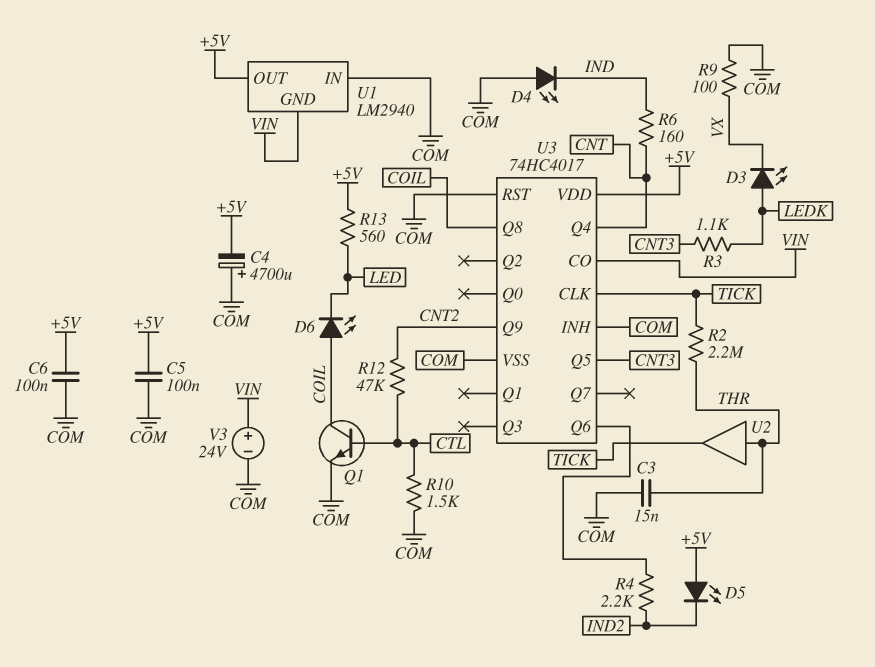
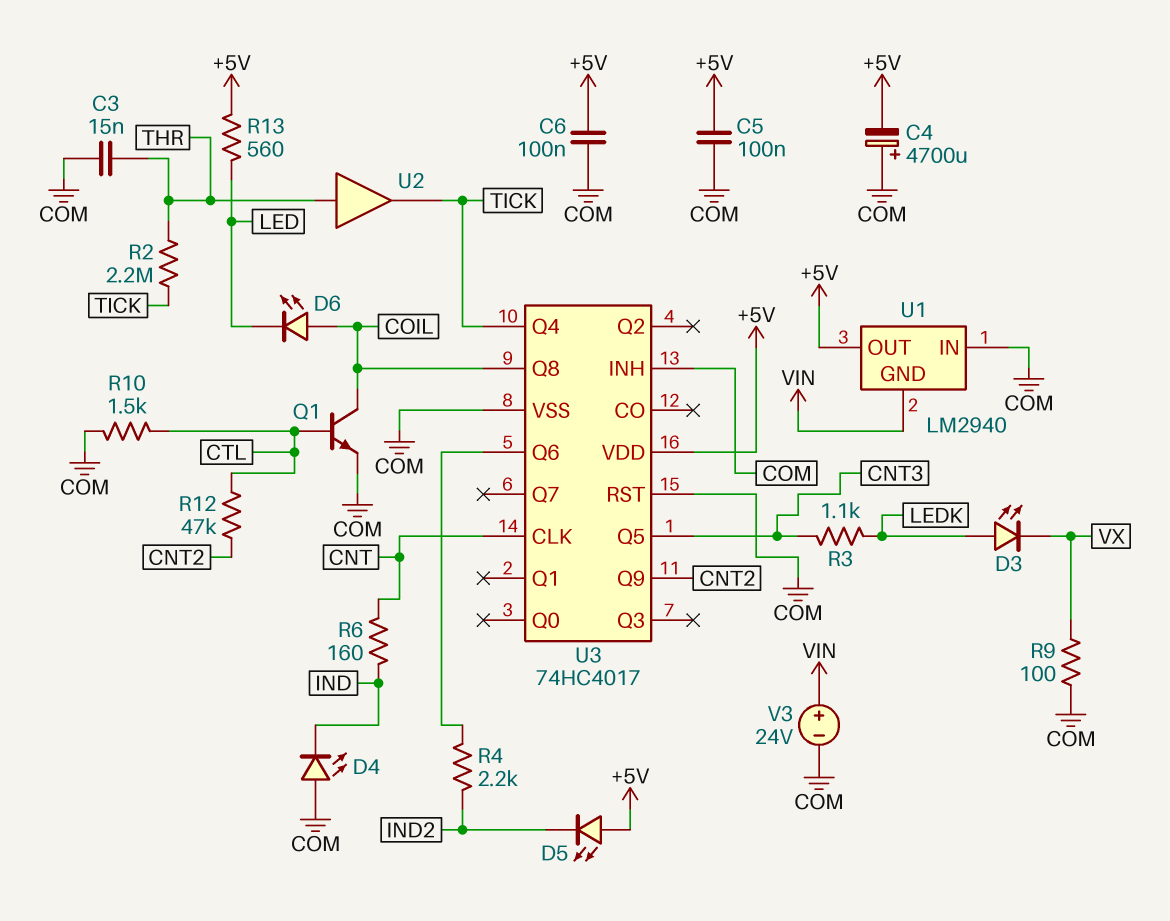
U3 pin CLK: TICK -> CNT
U3 pin CO: VIN -> none
U3 pin Q4: CNT -> TICK

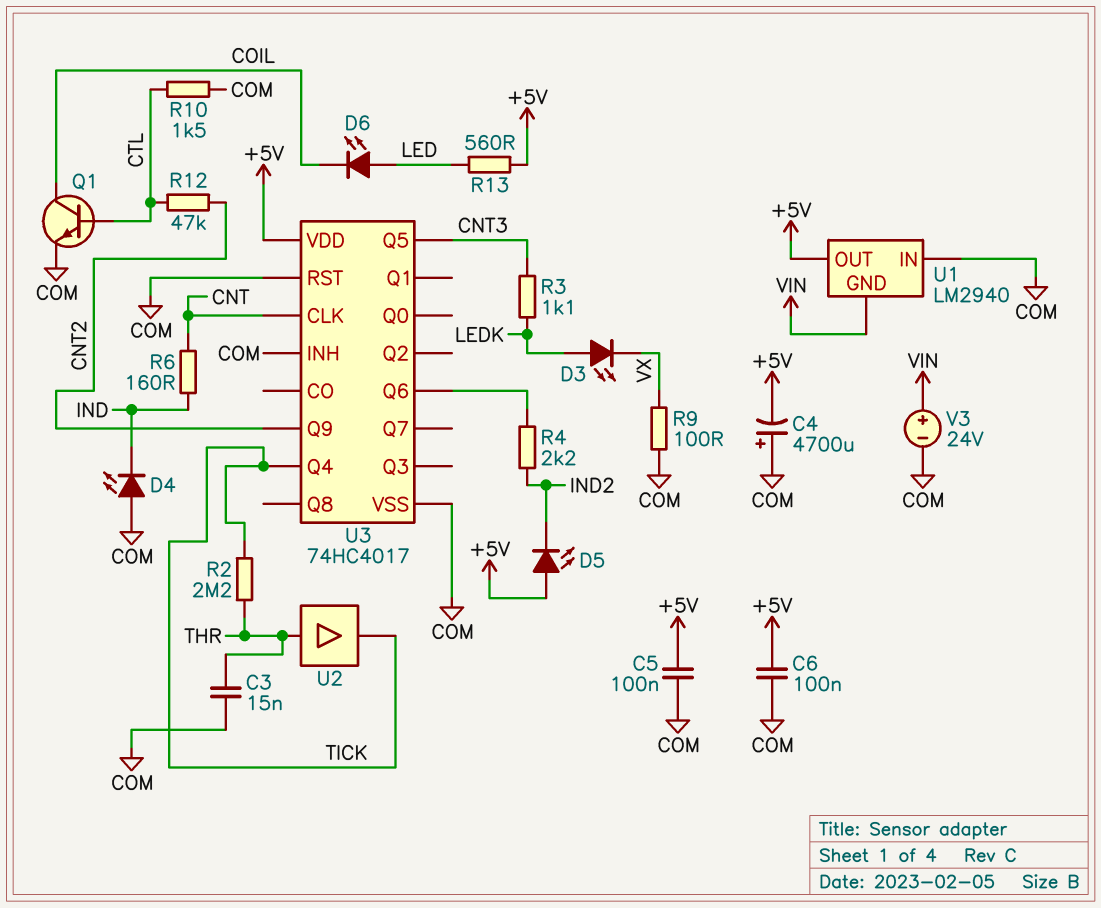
D6: LED (A COIL, K LED) -> LED (A LED, K COIL)
U3 pin Q8: COIL -> none

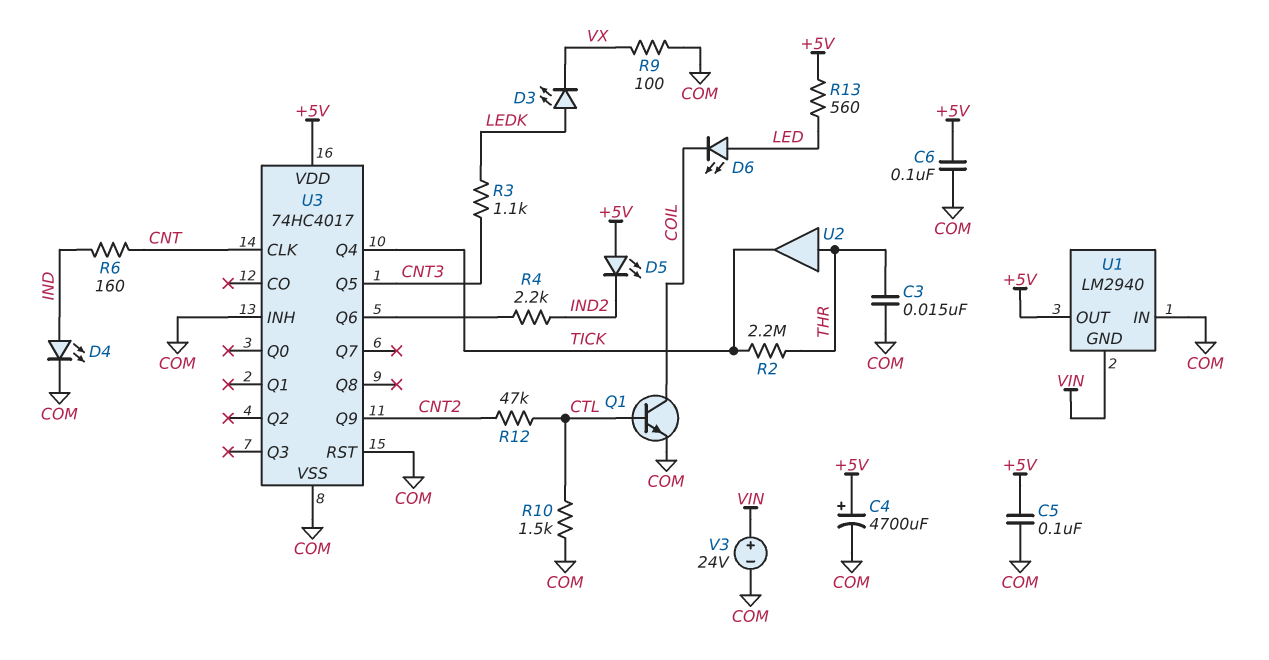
C4: 4700uF (plus COM, minus +5V) -> 4700uF (plus +5V, minus COM)
D4: LED (A COM, K IND) -> LED (A IND, K COM)

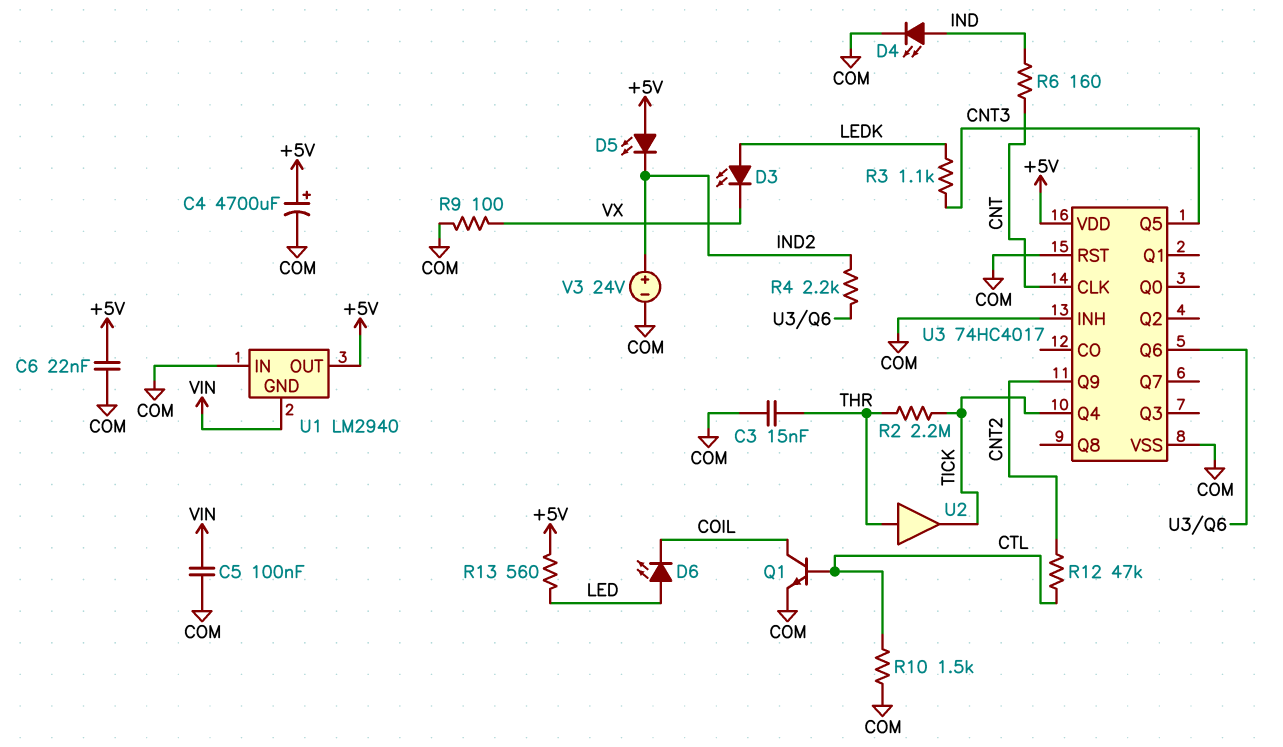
C5: 100nF (+5V, COM) -> 100nF (COM, VIN)
C6: 100nF (+5V, COM) -> 22nF (+5V, COM)
V3: 24V (plus VIN, minus COM) -> 24V (plus IND2, minus COM)

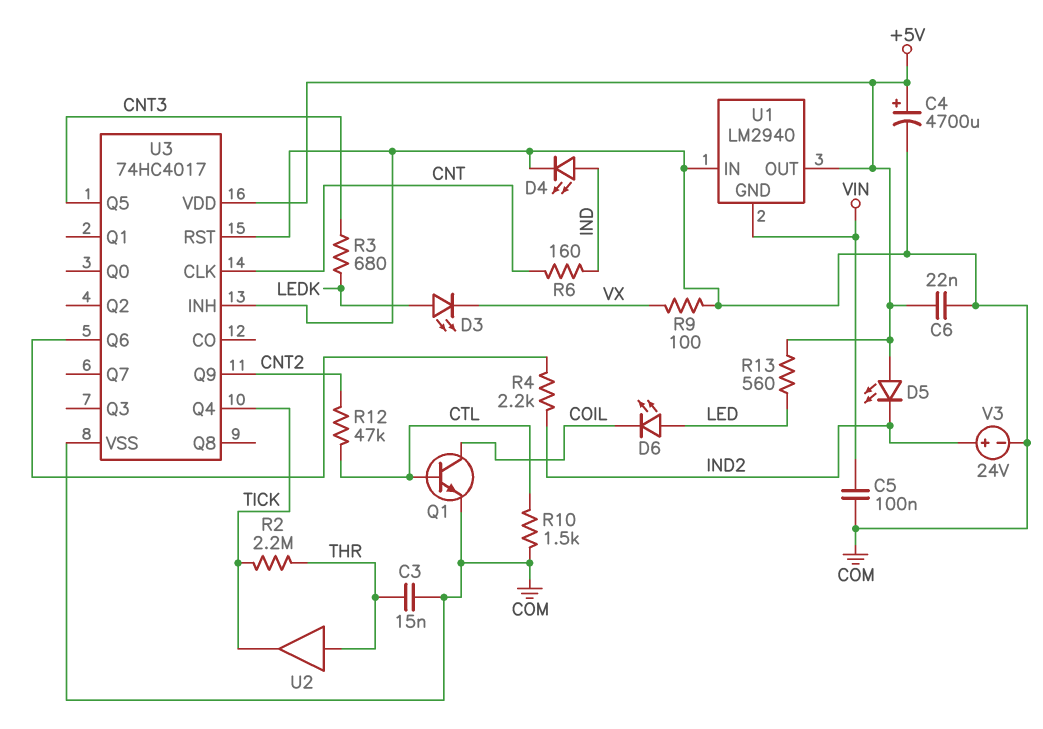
R3: 1.1k (CNT3, LEDK) -> 680 (CNT3, LEDK)

